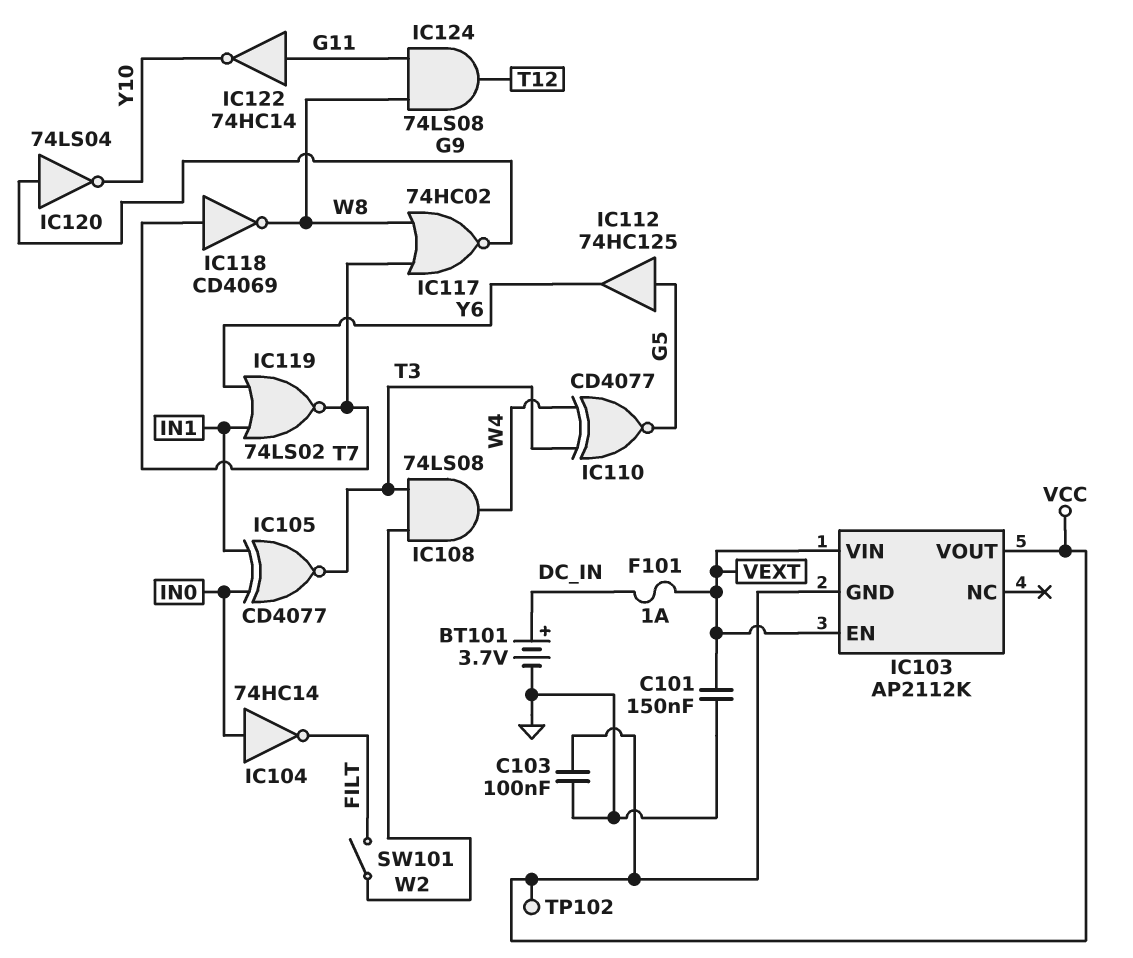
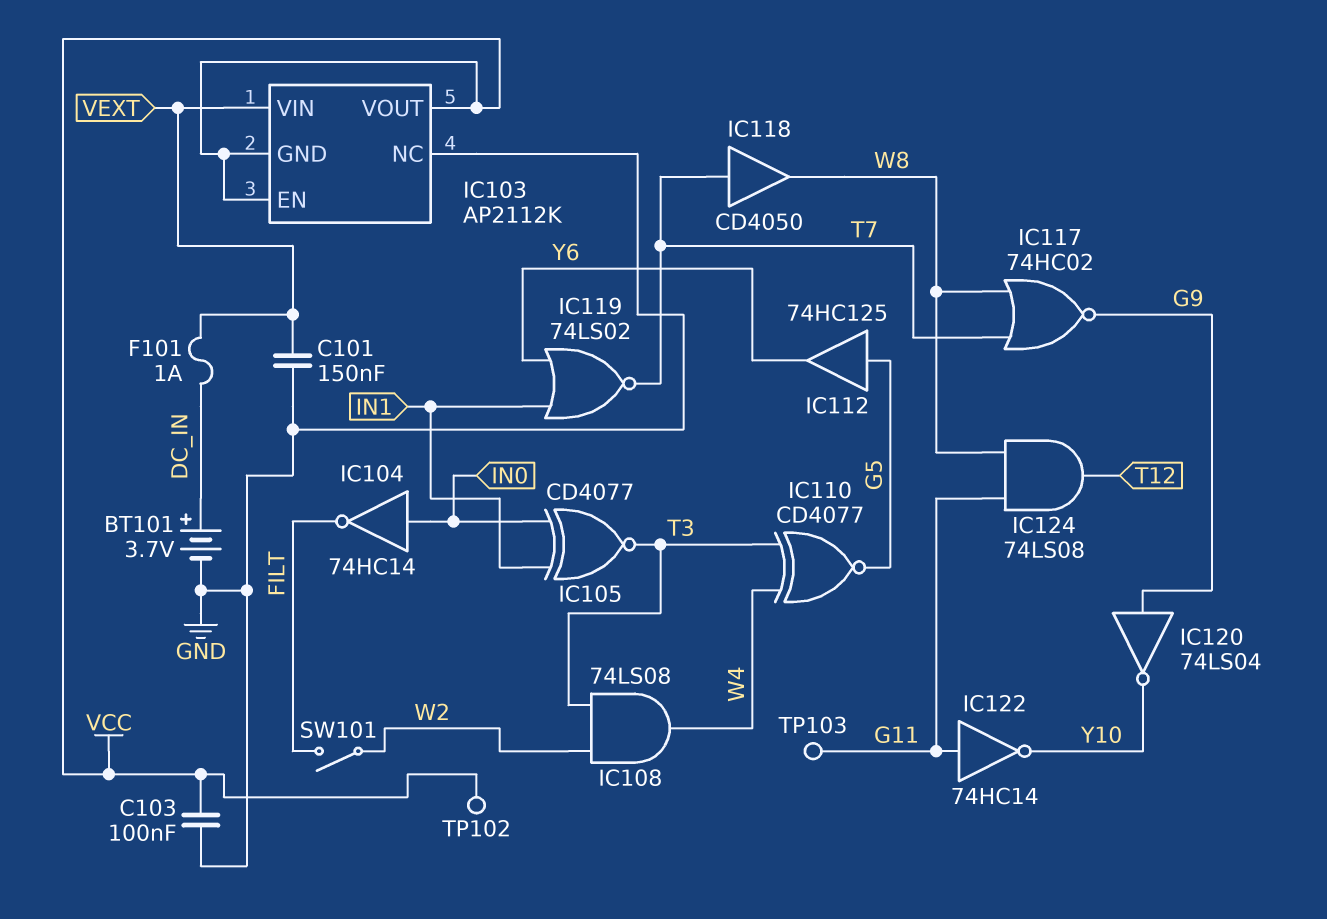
IC103 pin EN: VEXT -> VCC
IC103 pin NC: none -> GND
IC118: NOT CD4069 (in T7, out W8) -> buffer CD4050 (in T7, out W8)
TP103: none -> test point (G11)

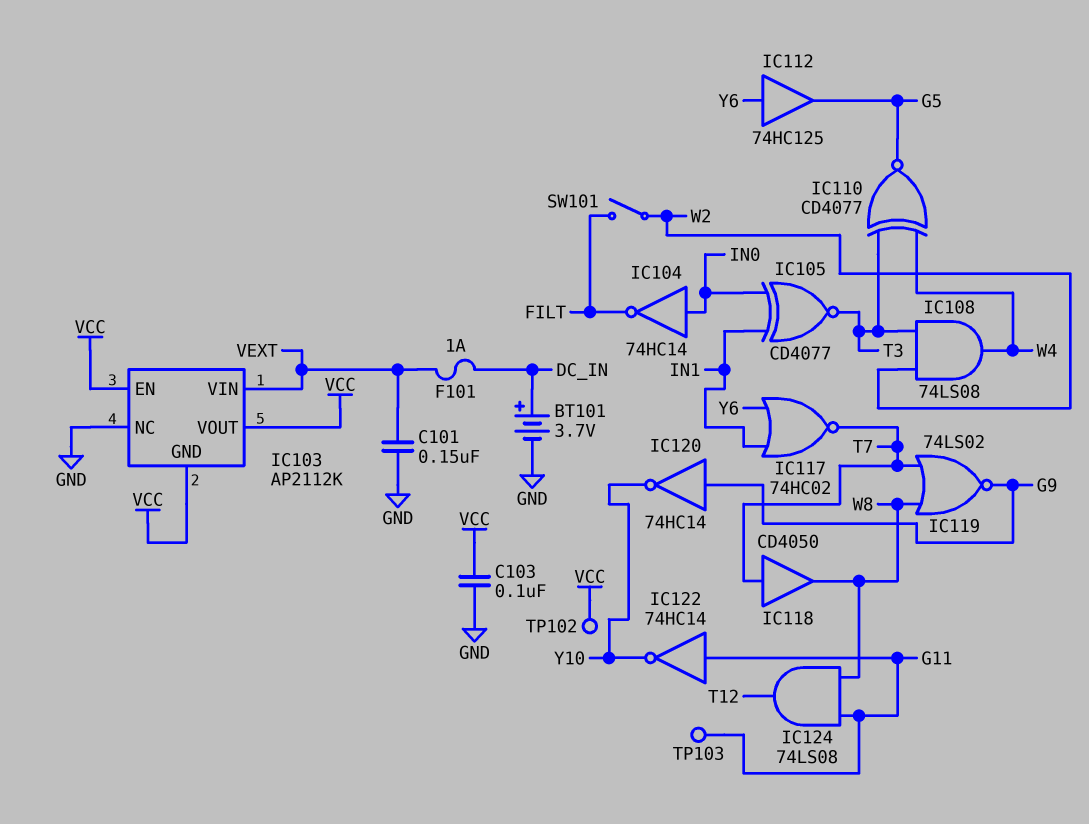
IC112: buffer 74HC125 (in G5, out Y6) -> buffer 74HC125 (in Y6, out G5)
IC117: NOR 74HC02 (in T7, in W8, out G9) -> NOR 74HC02 (in IN1, in Y6, out T7)
IC119: NOR 74LS02 (in IN1, in Y6, out T7) -> NOR 74LS02 (in T7, in W8, out G9)
IC120: NOT 74LS04 (in G9, out Y10) -> NOT 74HC14 (in G9, out Y10)

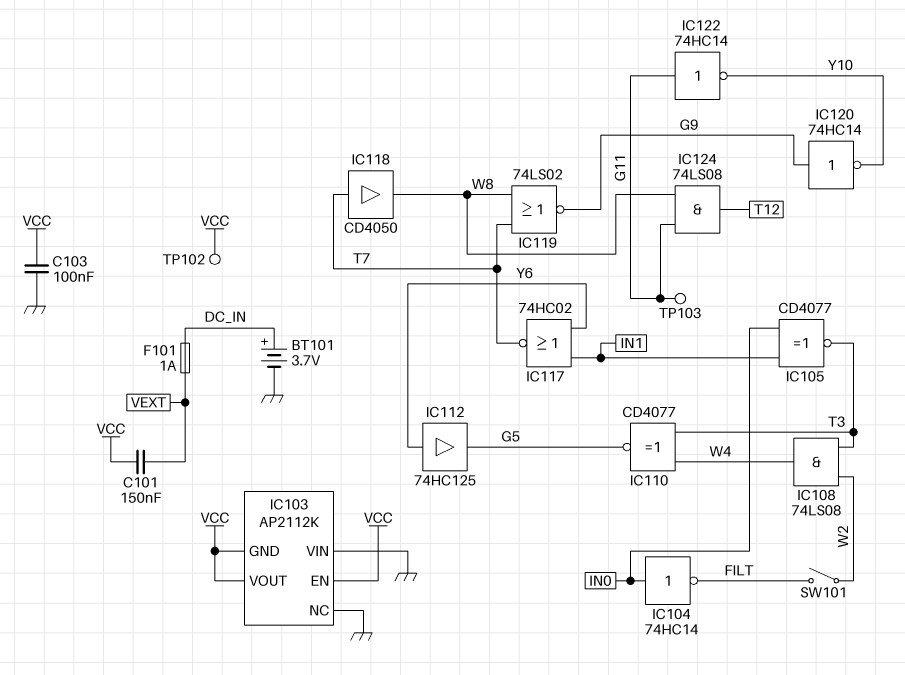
C101: 150nF (GND, VEXT) -> 150nF (VCC, VEXT)
IC103 pin VIN: VEXT -> GND

